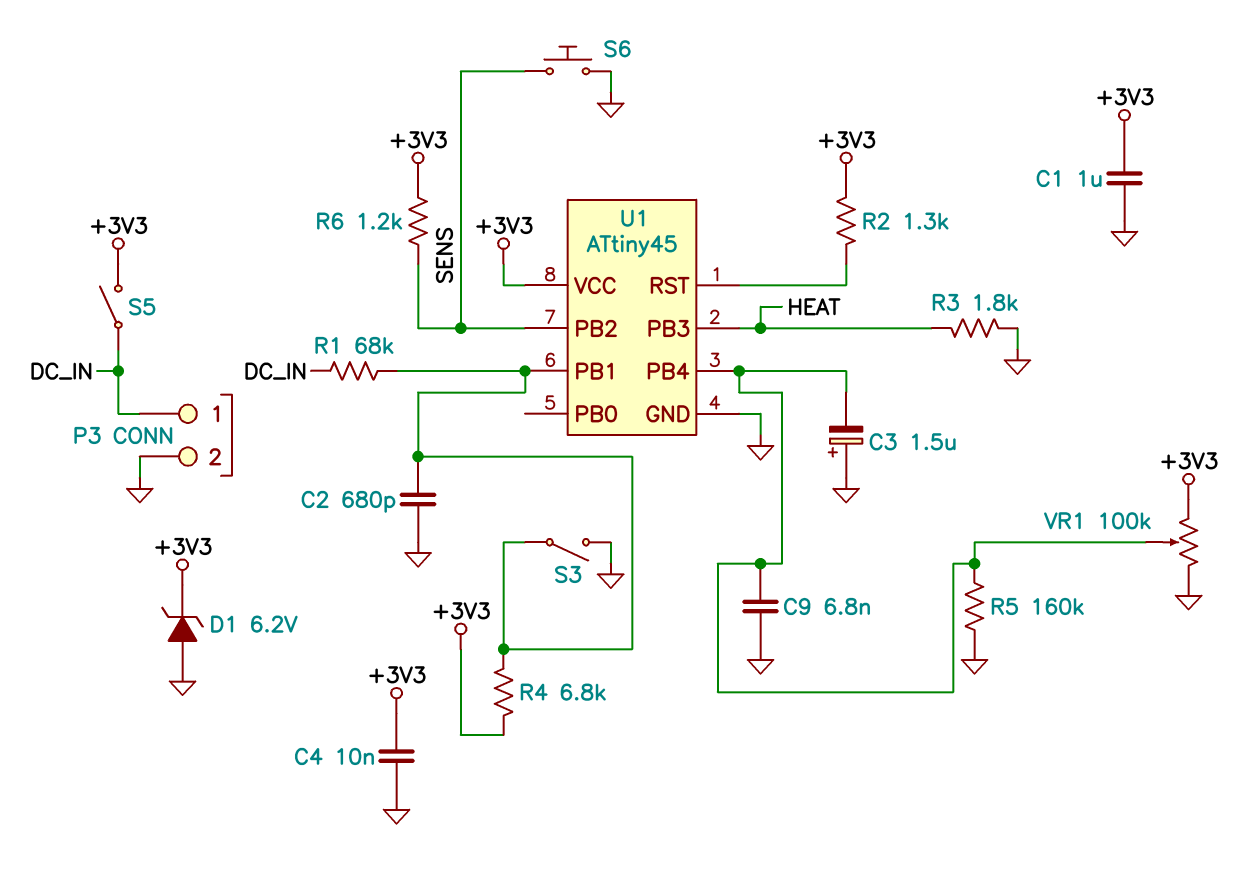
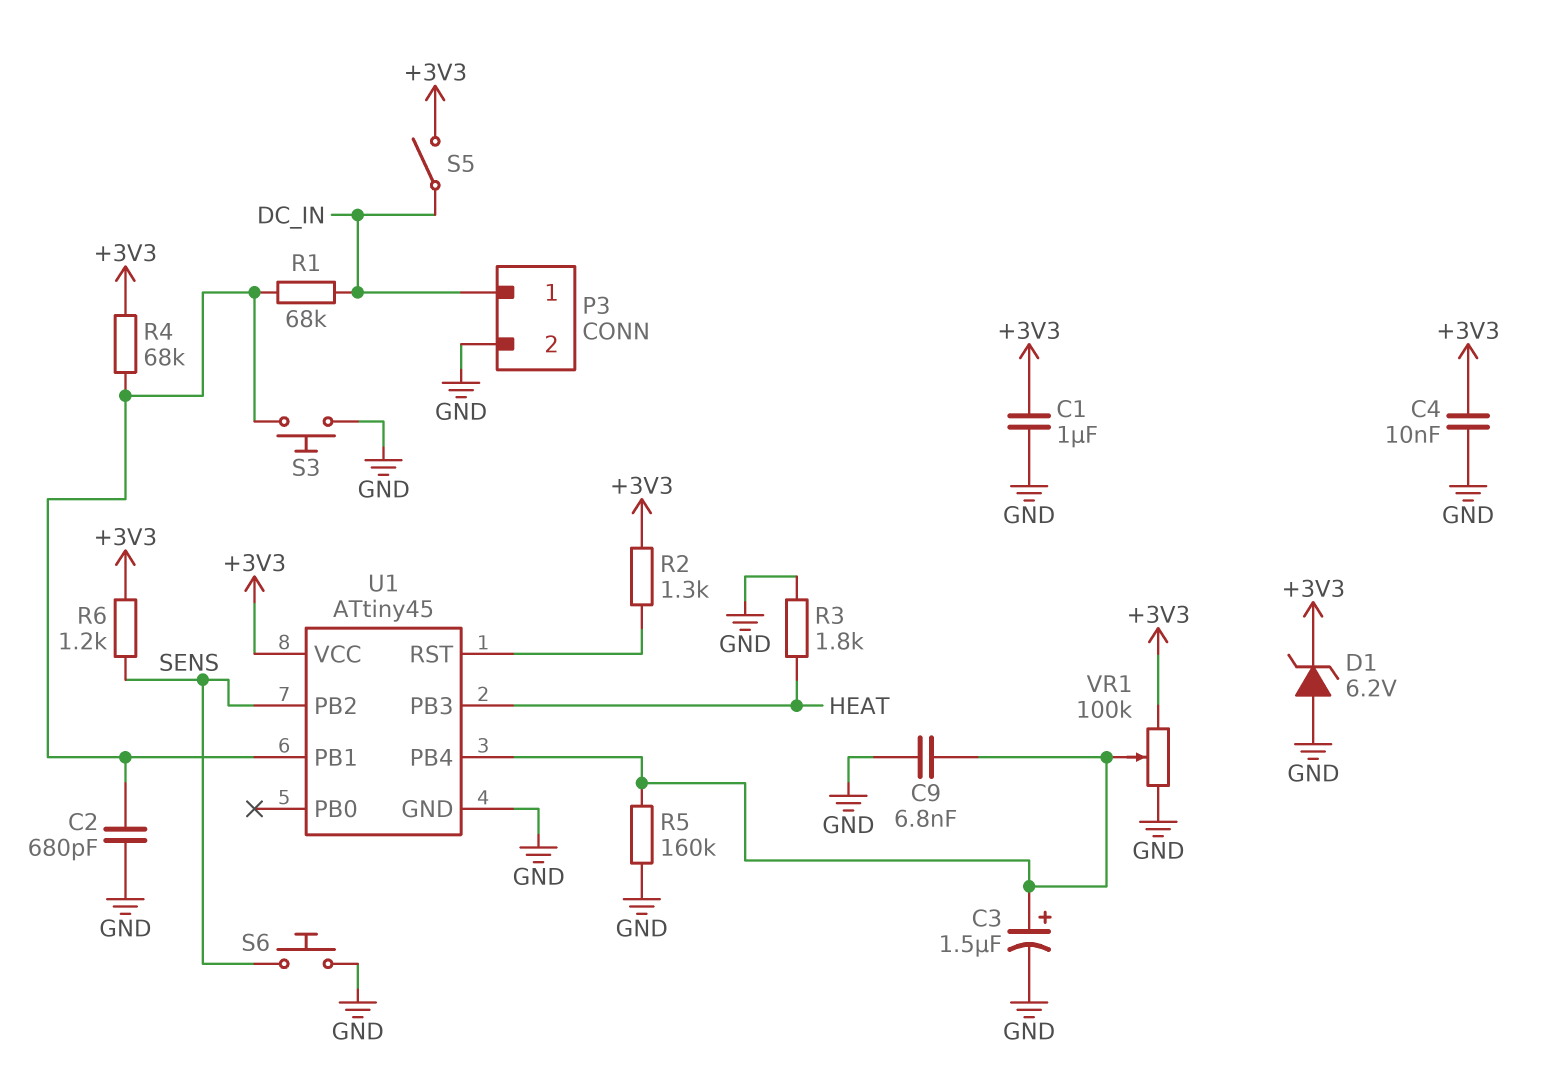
C3: 1.5uF (plus GND, minus U1/PB4) -> 1.5uF (plus U1/PB4, minus GND)
R4: 6.8k (+3V3, U1/PB1) -> 68k (+3V3, U1/PB1)
S3: switch (GND, U1/PB1) -> button (GND, U1/PB1)

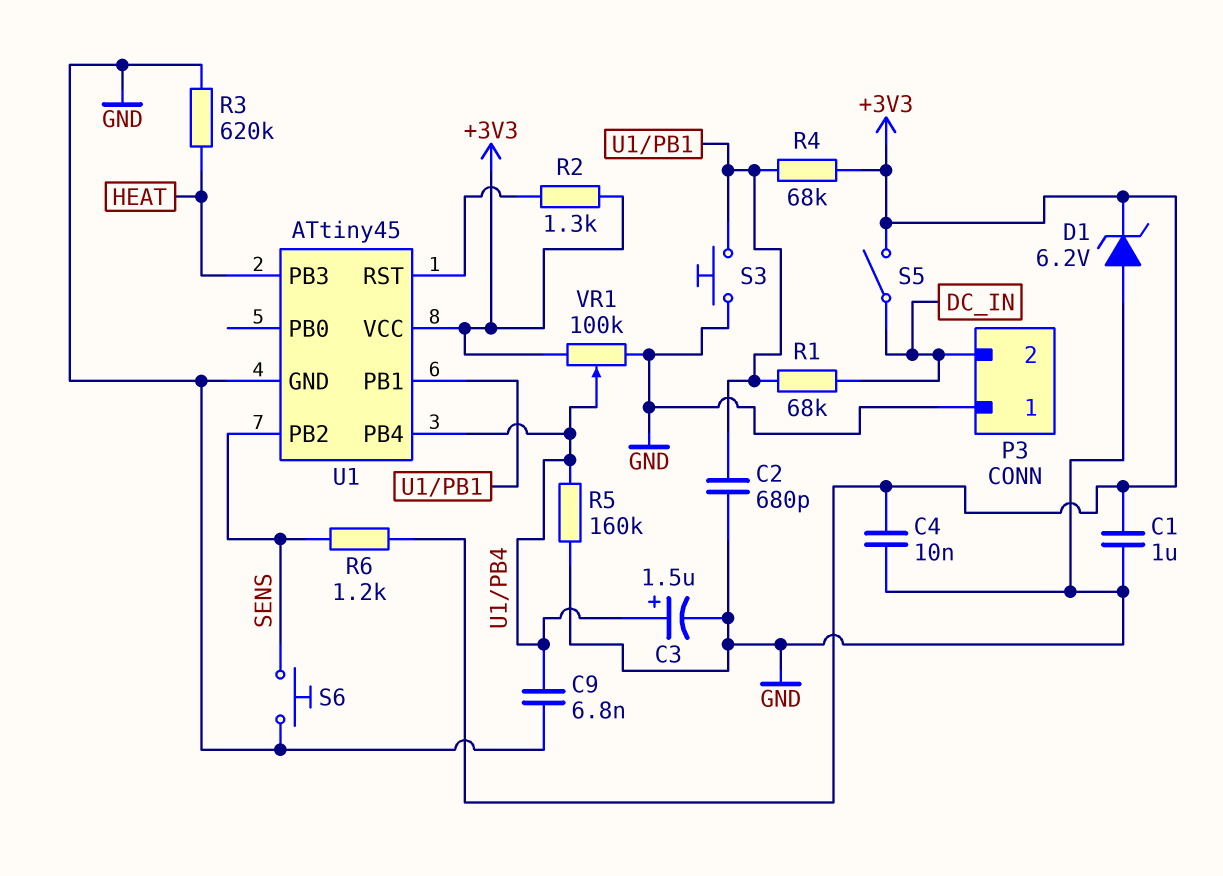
P3 pin 1: DC_IN -> GND
P3 pin 2: GND -> DC_IN
R3: 1.8k (GND, HEAT) -> 620k (GND, HEAT)

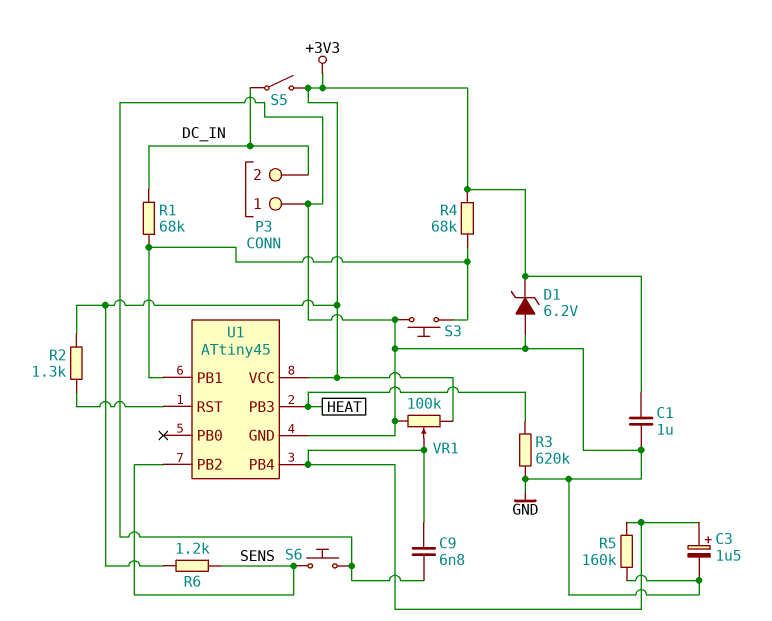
C2: 680pF (GND, U1/PB1) -> none
C4: 10nF (+3V3, GND) -> none

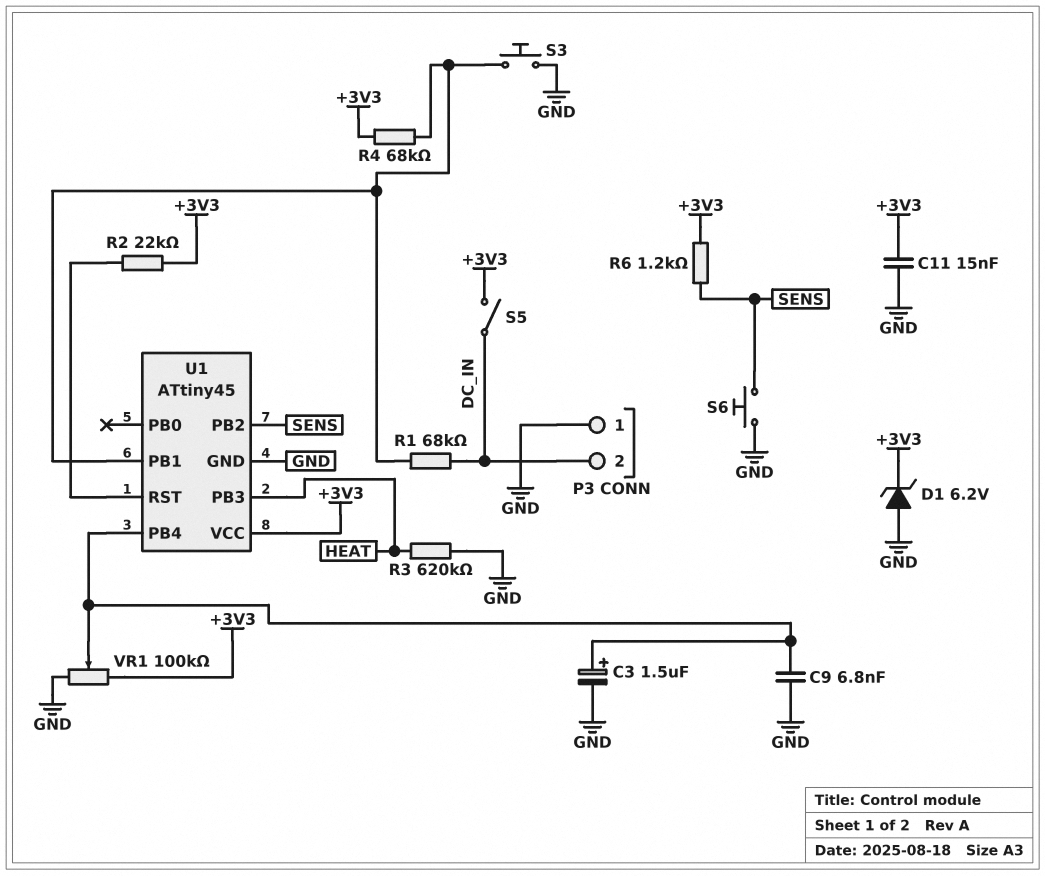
C1: 1uF (+3V3, GND) -> none
C11: none -> 15nF (+3V3, GND)
R2: 1.3k (+3V3, U1/RST) -> 22k (+3V3, U1/RST)
R5: 160k (GND, U1/PB4) -> none

